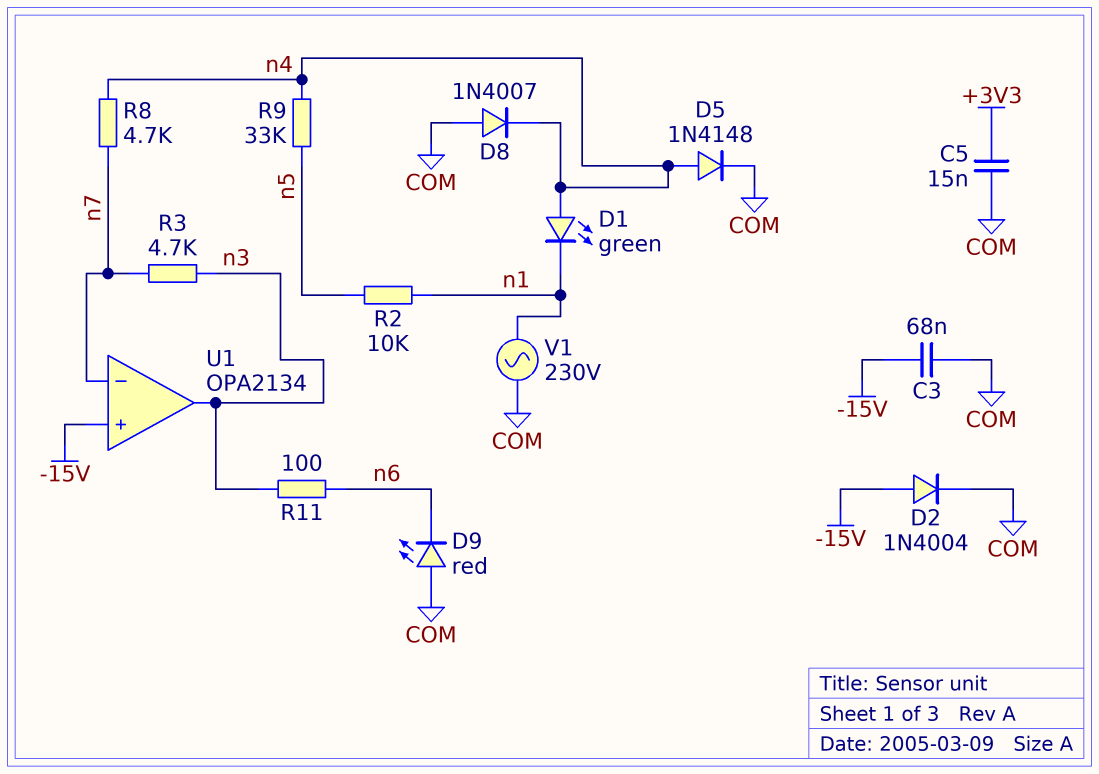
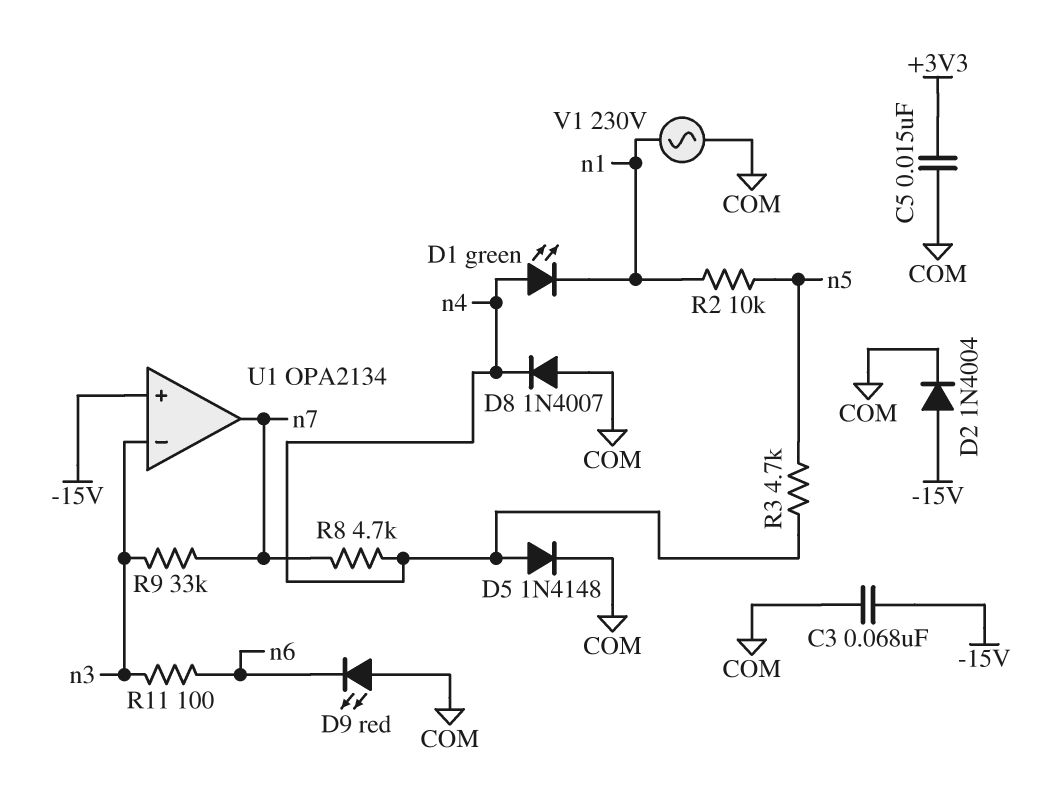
R3: 4.7k (n3, n7) -> 4.7k (n4, n5)
R9: 33k (n4, n5) -> 33k (n3, n7)
U1 pin in-: n7 -> n3
U1 pin out: n3 -> n7

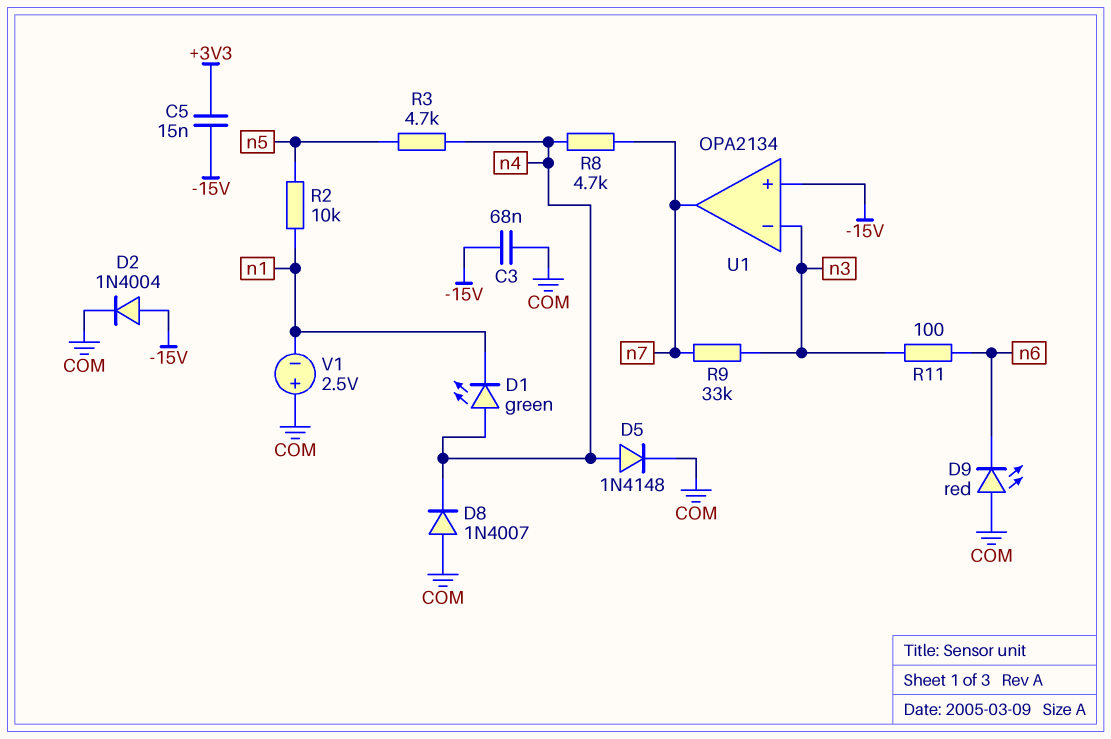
C5: 15nF (+3V3, COM) -> 15nF (+3V3, -15V)
V1: AC 230V (COM, n1) -> 2.5V (plus COM, minus n1)

